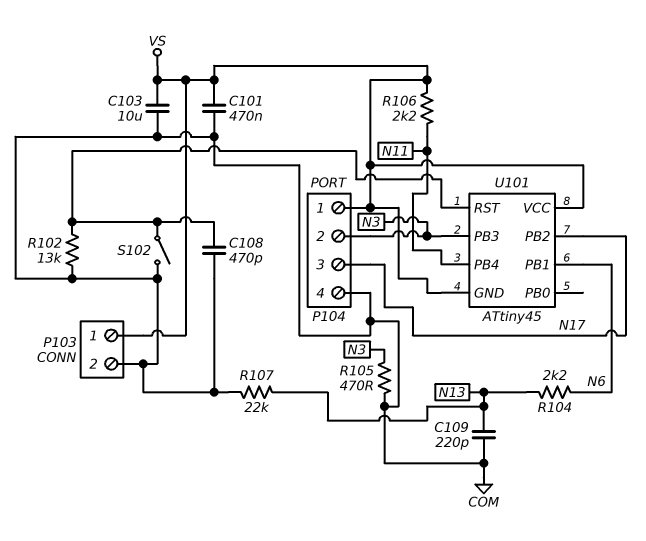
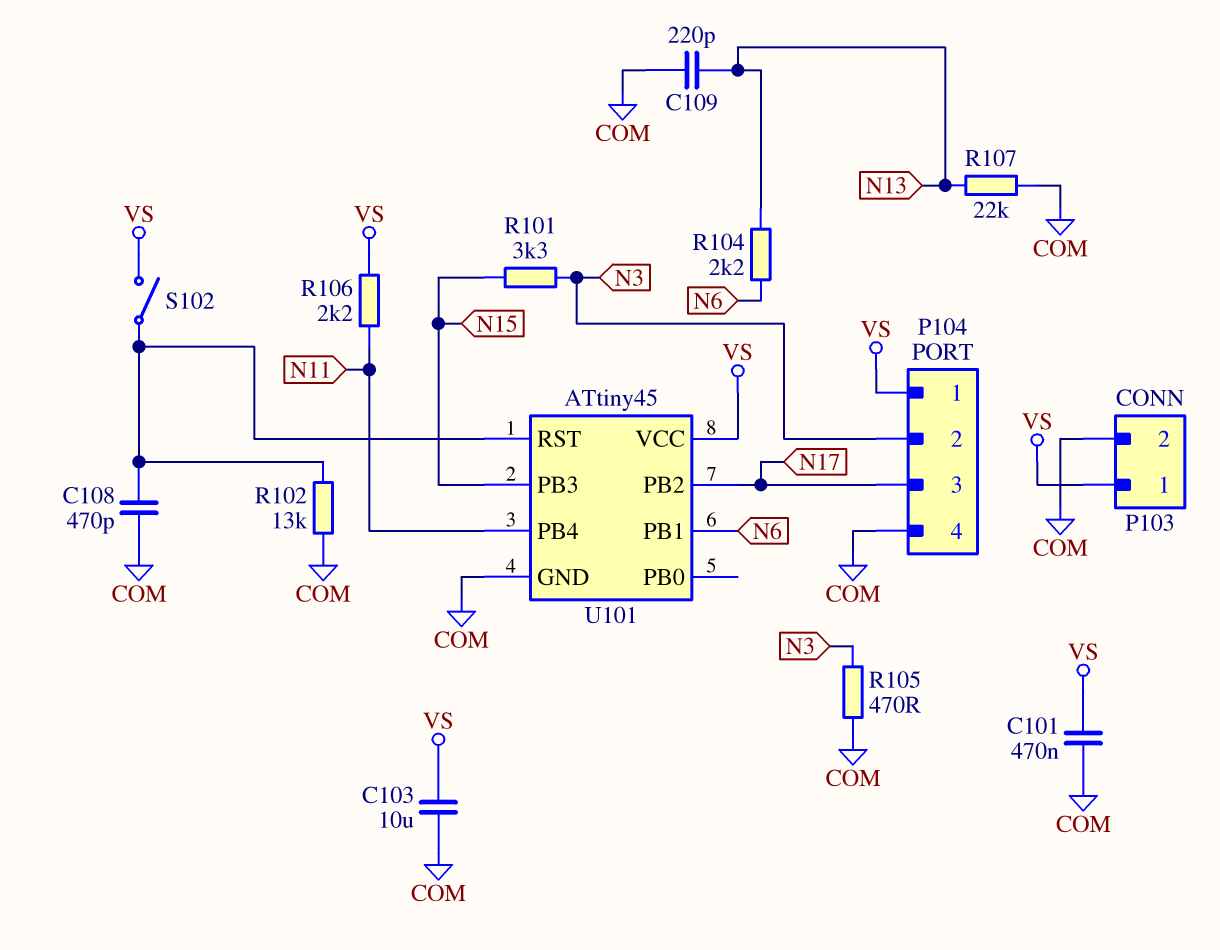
R101: none -> 3.3k (N3, N15)
S102: switch (COM, U101/RST) -> switch (U101/RST, VS)
U101 pin GND: VS -> COM
U101 pin PB3: N3 -> N15

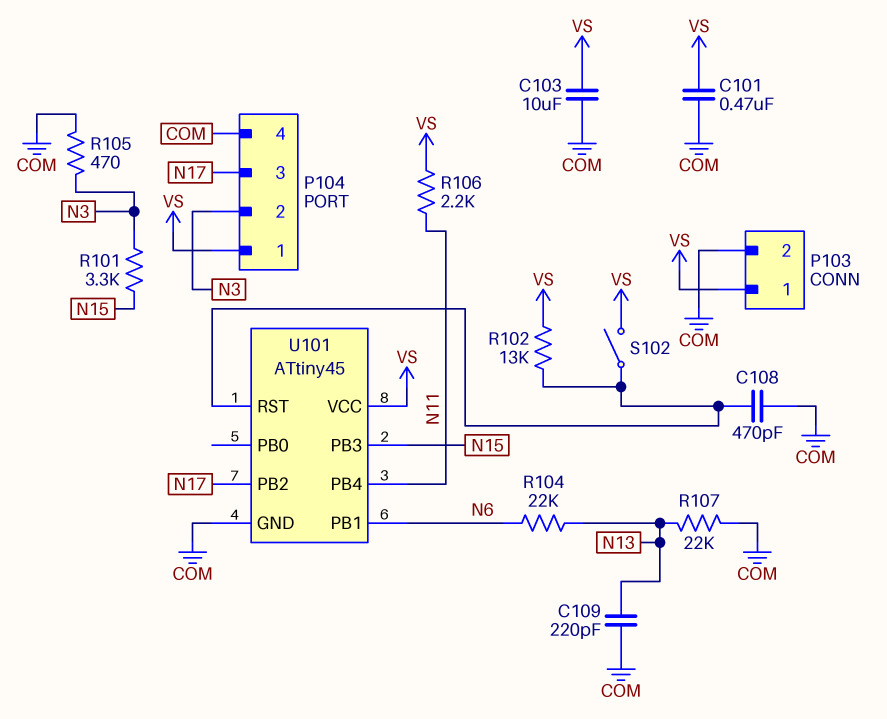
R102: 13k (COM, U101/RST) -> 13k (U101/RST, VS)
R104: 2.2k (N6, N13) -> 22k (N6, N13)

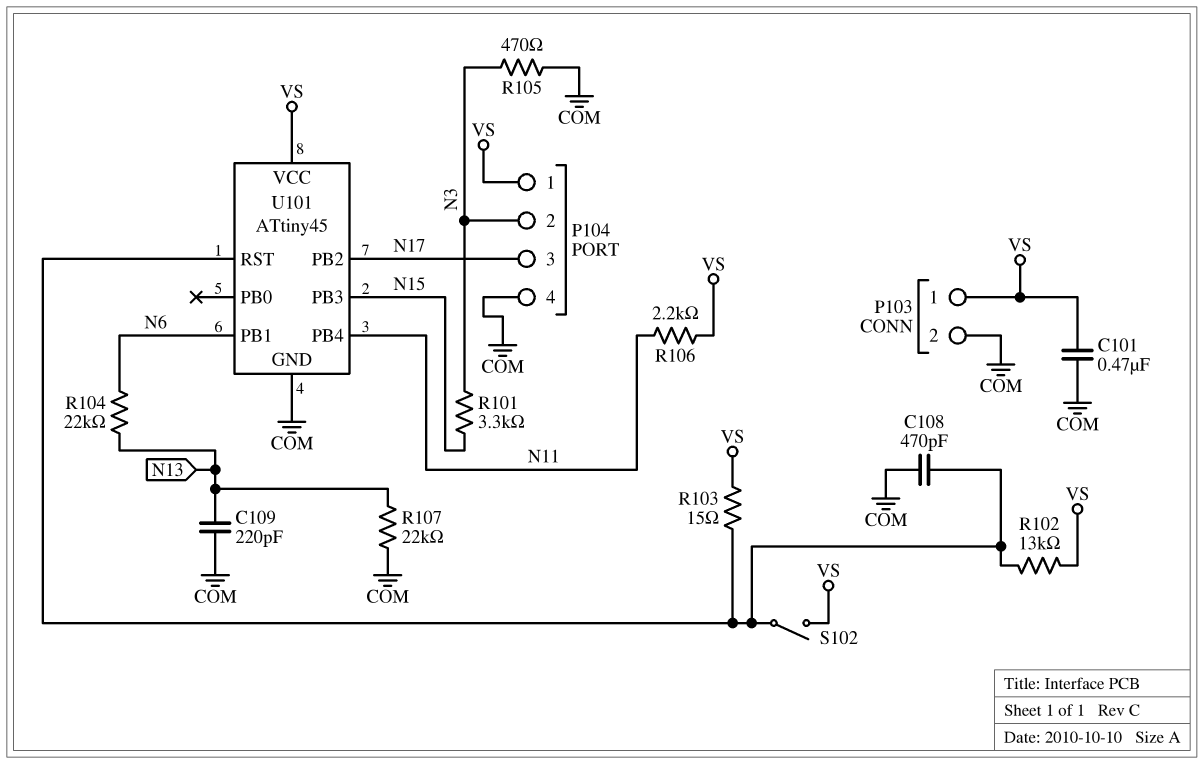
C103: 10uF (COM, VS) -> none
R103: none -> 15 (U101/RST, VS)

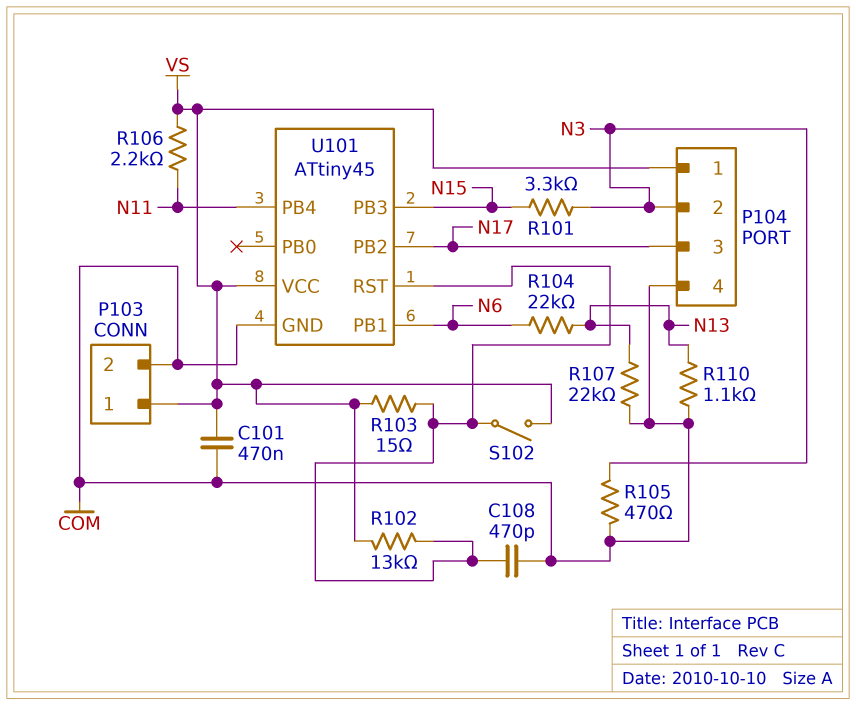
C109: 220pF (COM, N13) -> none
R110: none -> 1.1k (COM, N13)

